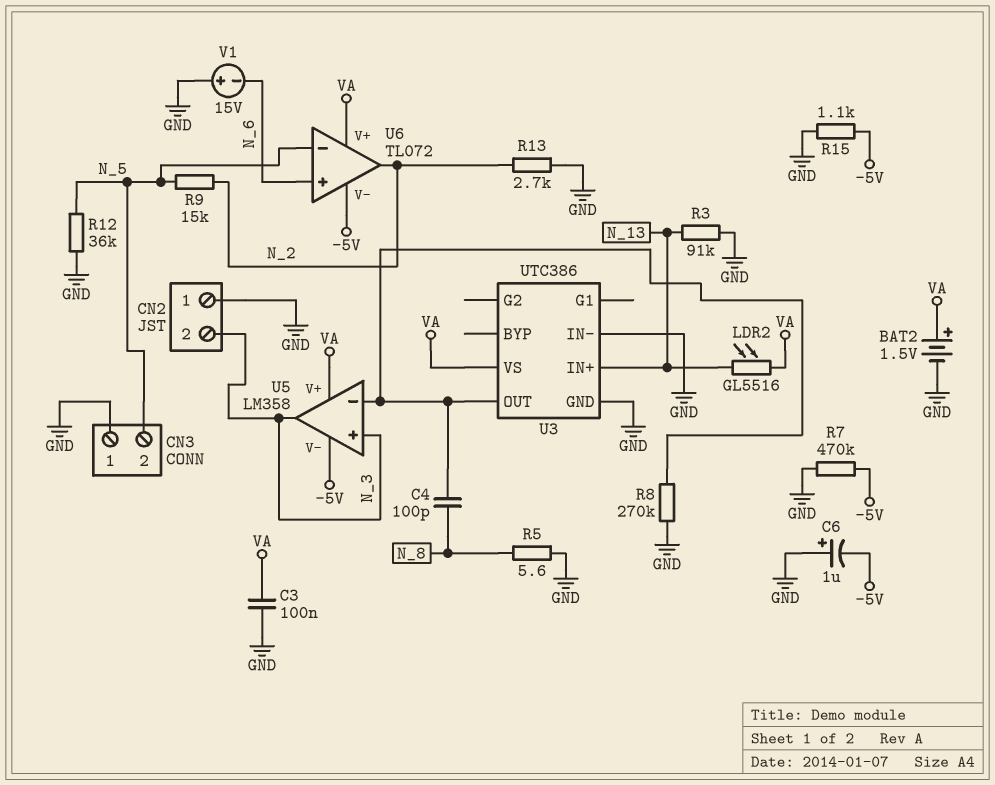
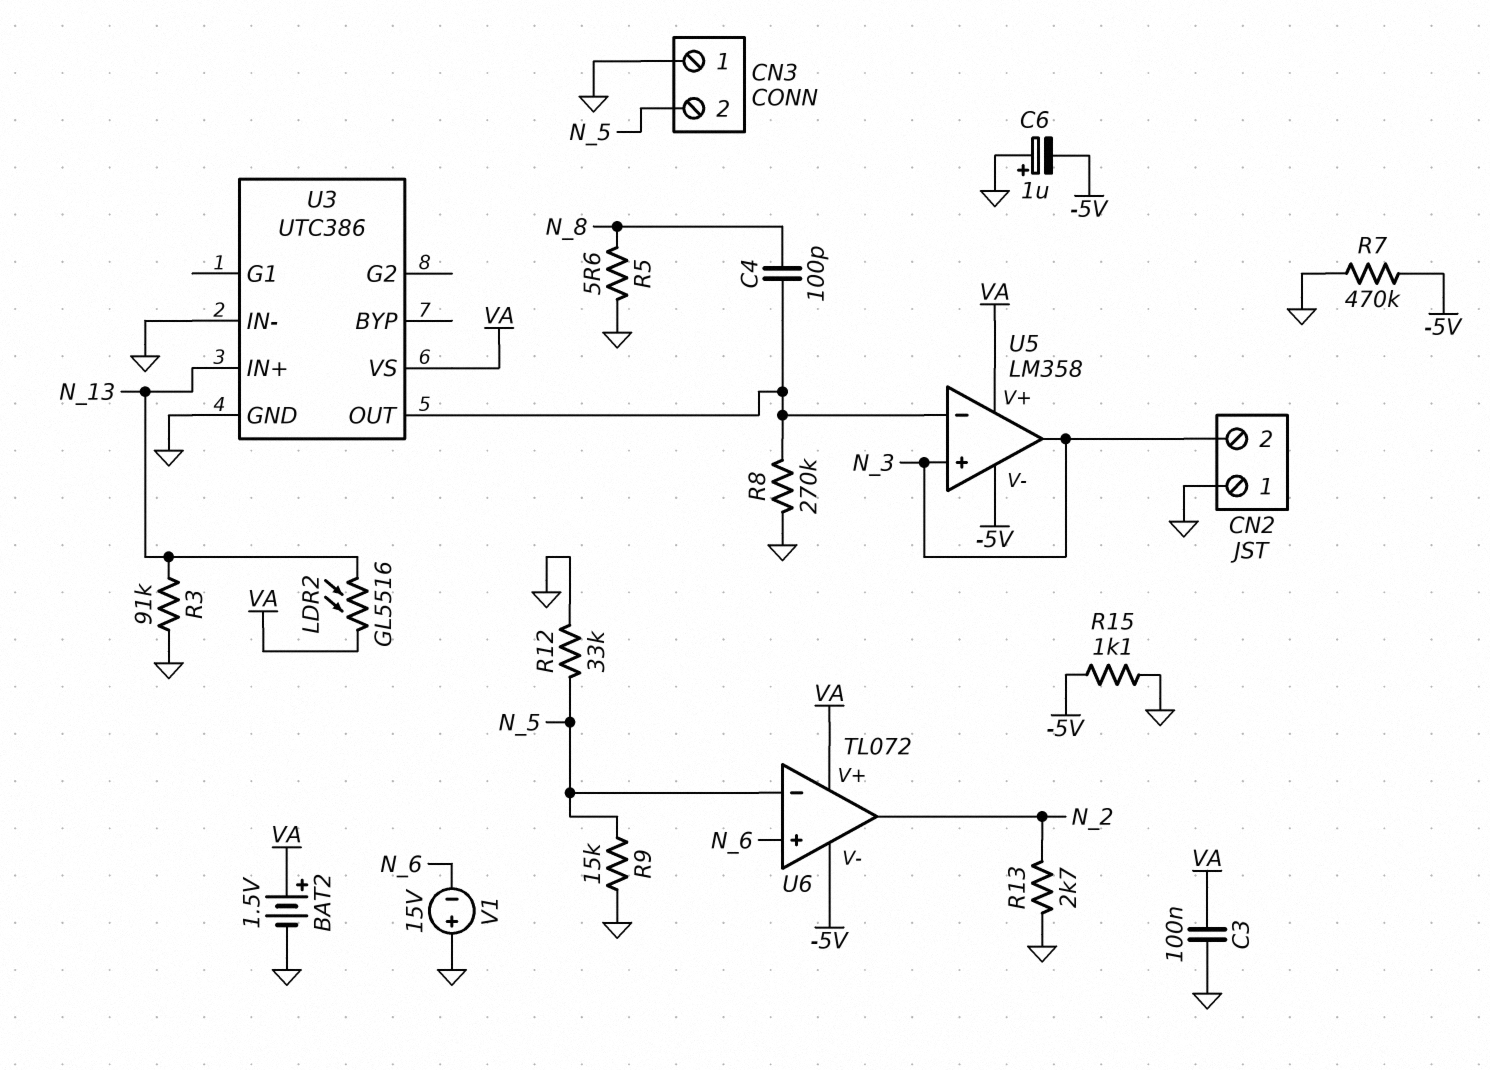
R9: 15k (N_2, N_5) -> 15k (GND, N_5)
R12: 36k (GND, N_5) -> 33k (GND, N_5)

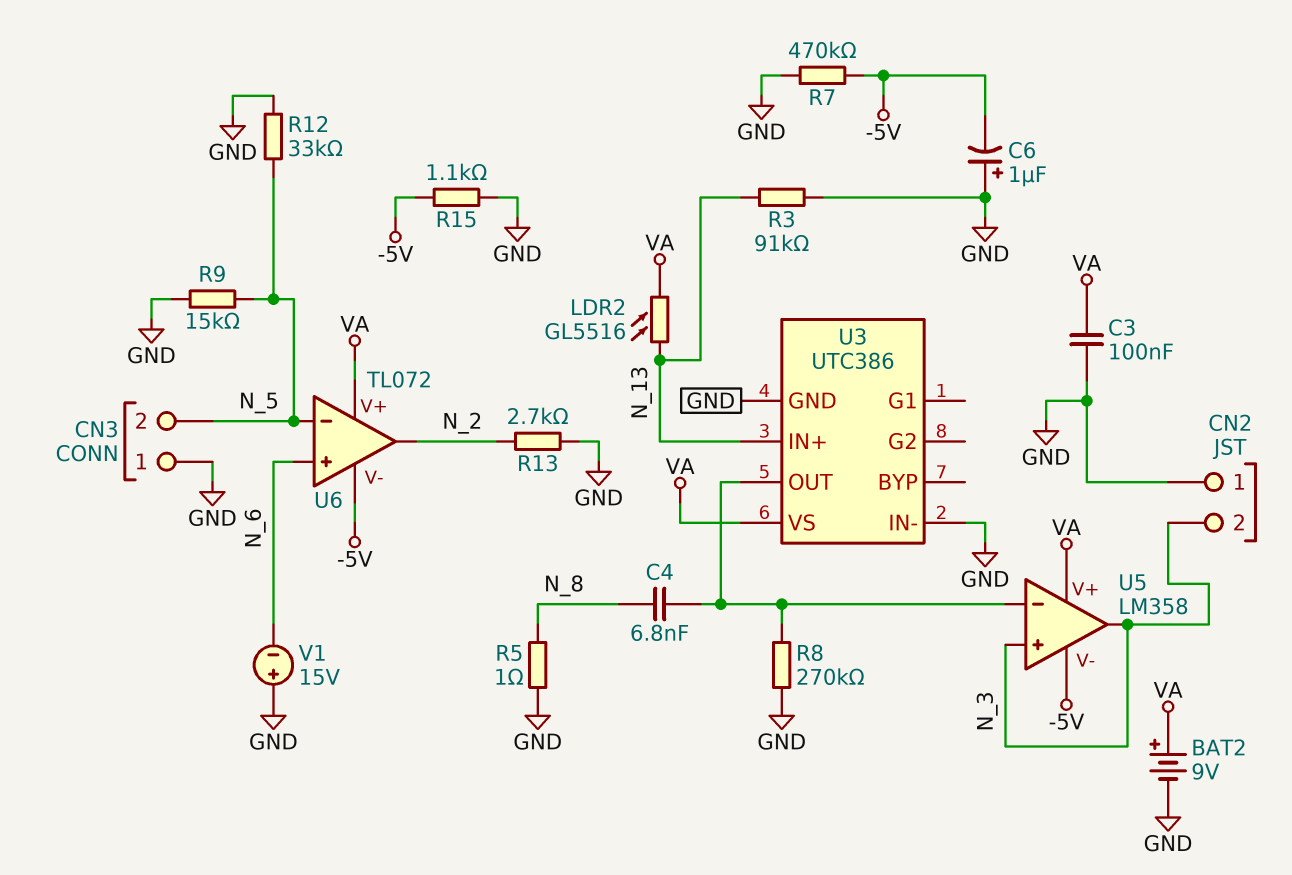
BAT2: 1.5V (plus VA, minus GND) -> 9V (plus VA, minus GND)
C4: 100pF (N_8, U3/OUT) -> 6.8nF (N_8, U3/OUT)
R5: 5.6 (GND, N_8) -> 1 (GND, N_8)

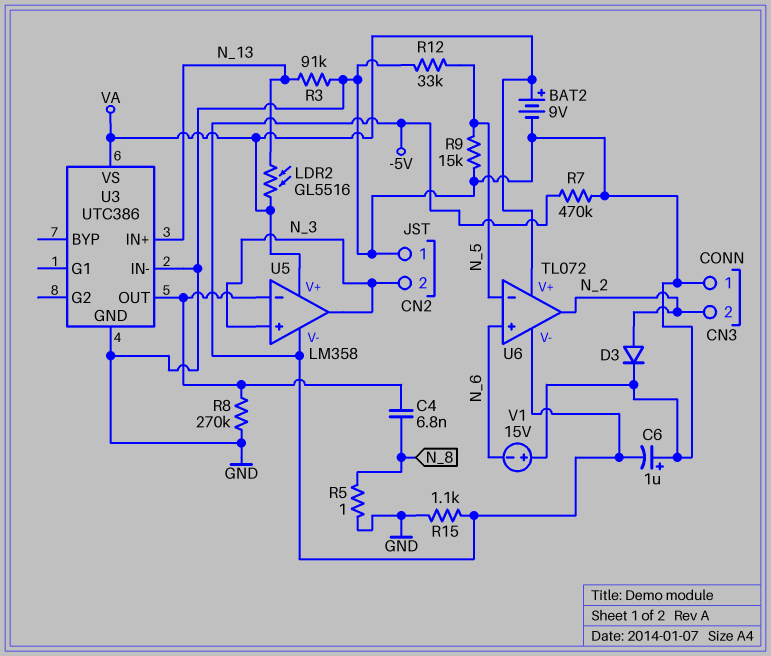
C3: 100nF (GND, VA) -> none
CN3 pin 2: N_5 -> N_2
D3: none -> diode (A N_2, K GND)
R13: 2.7k (GND, N_2) -> none

